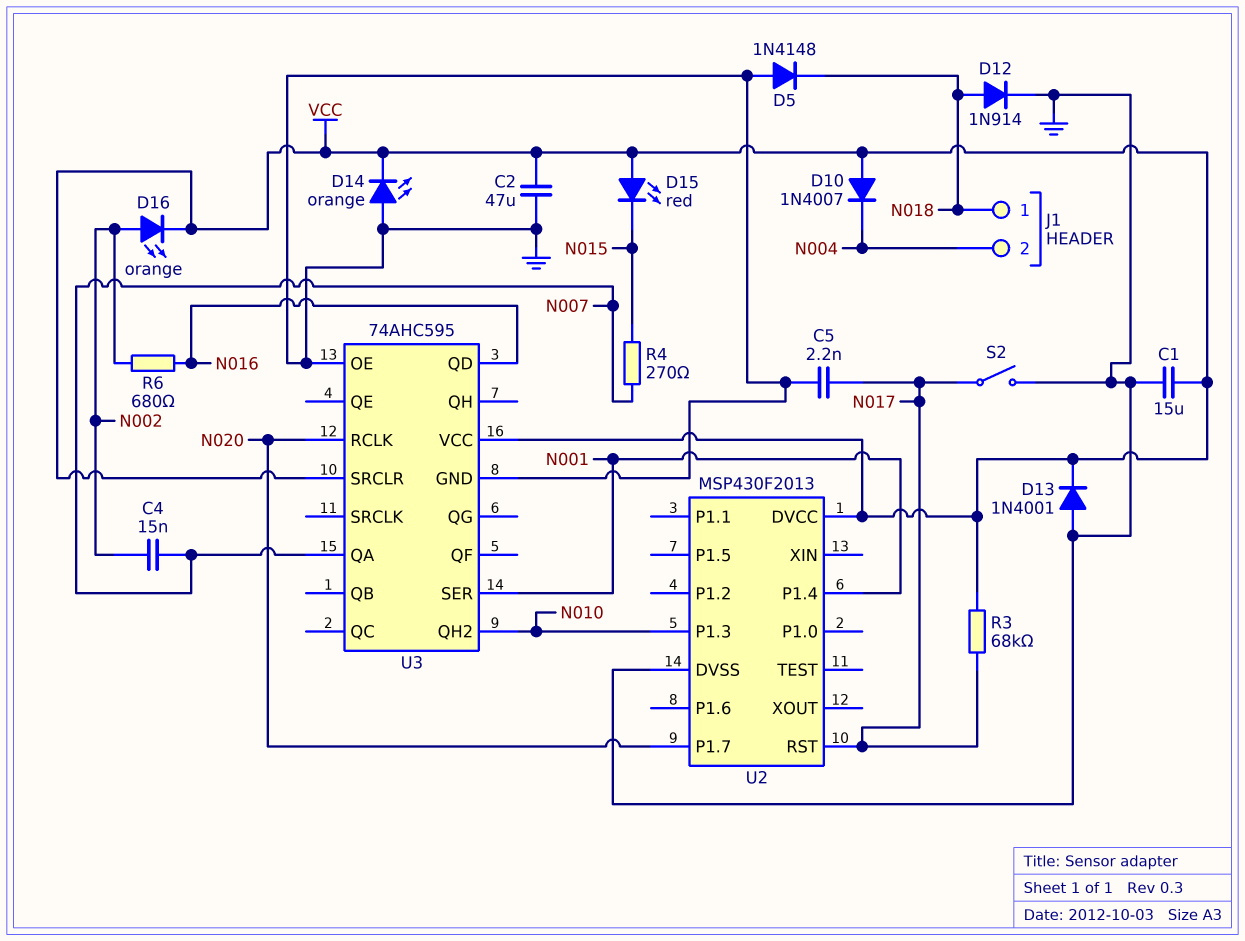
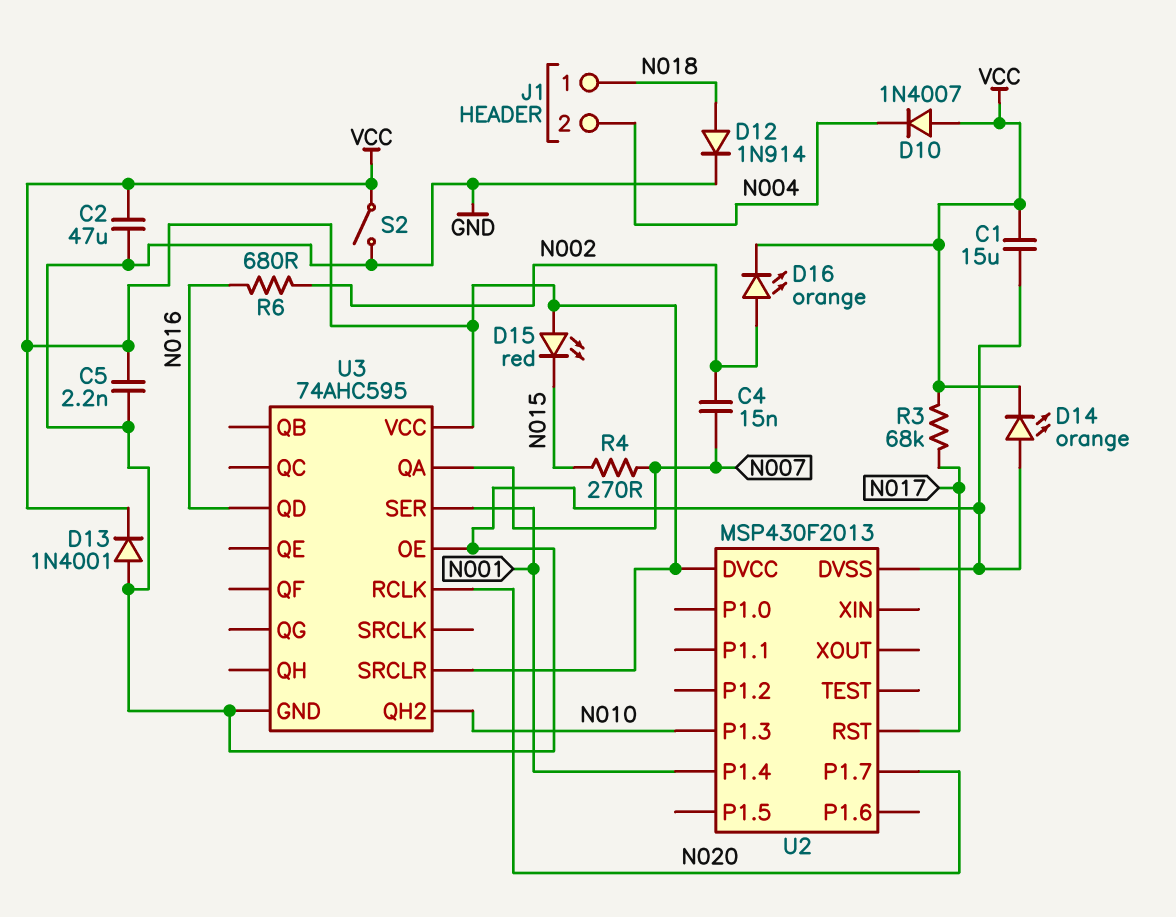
C5: 2.2nF (GND, N017) -> 2.2nF (GND, VCC)
D5: diode 1N4148 (A GND, K N018) -> none
S2: switch (GND, N017) -> switch (GND, VCC)

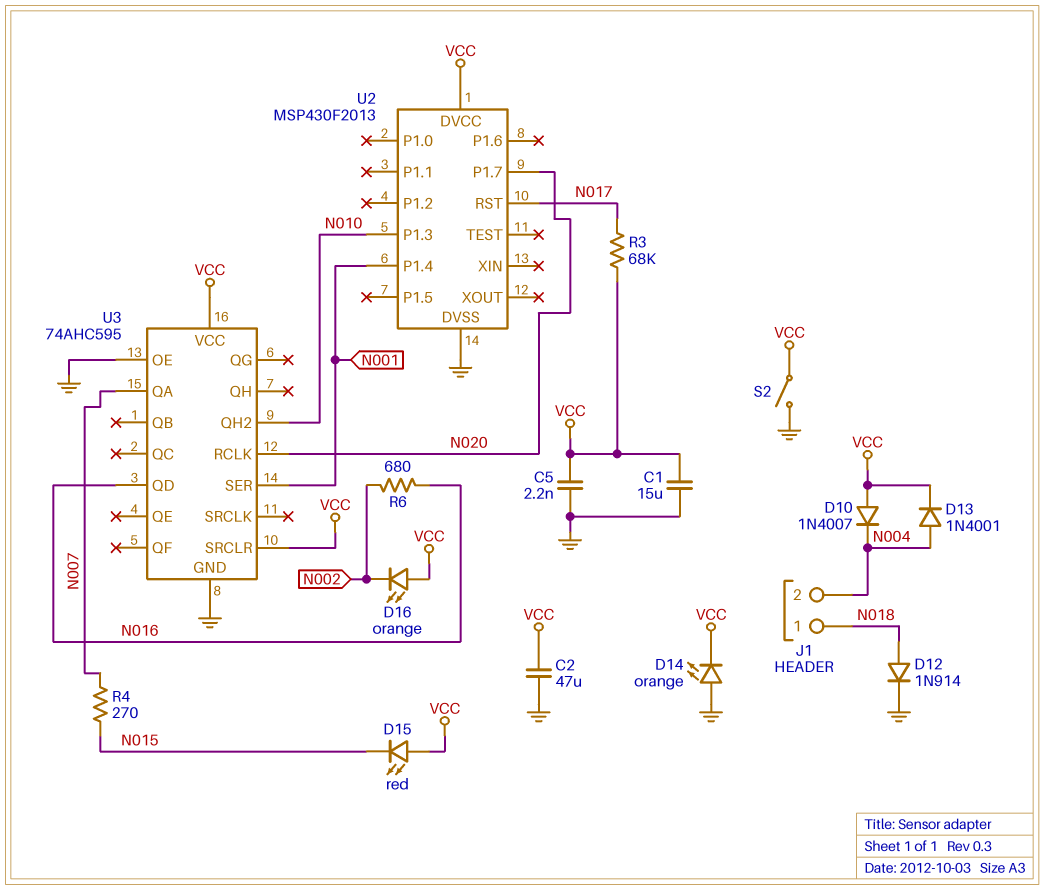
C4: 15nF (N002, N007) -> none
D13: diode 1N4001 (A GND, K VCC) -> diode 1N4001 (A N004, K VCC)
D16: LED orange (A N002, K VCC) -> LED orange (A VCC, K N002)

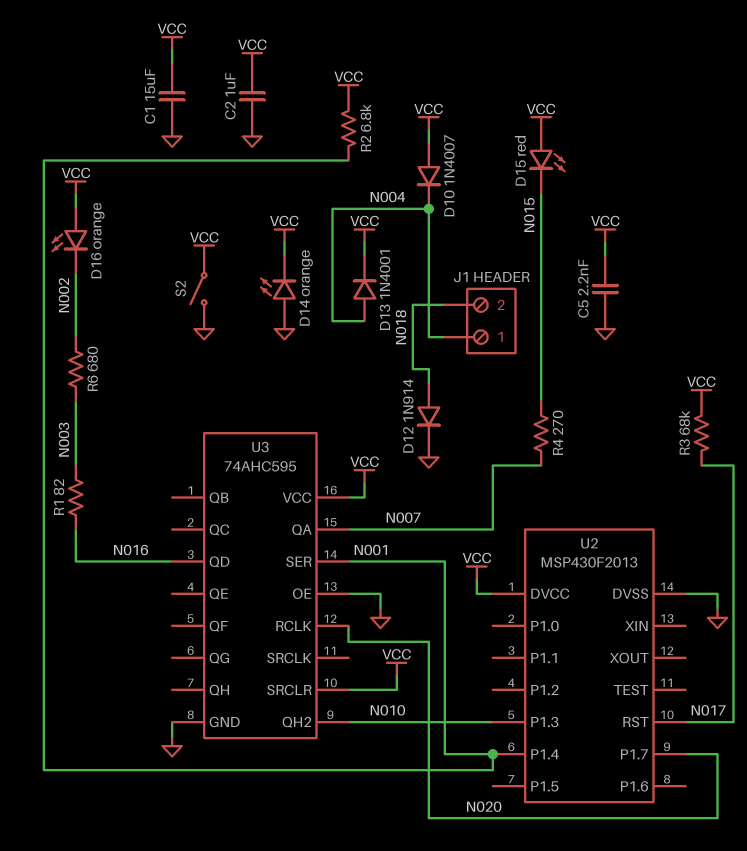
C2: 47uF (GND, VCC) -> 1uF (GND, VCC)
J1 pin 1: N018 -> N004
J1 pin 2: N004 -> N018
R1: none -> 82 (N003, N016)
R2: none -> 6.8k (N001, VCC)
R6: 680 (N002, N016) -> 680 (N002, N003)

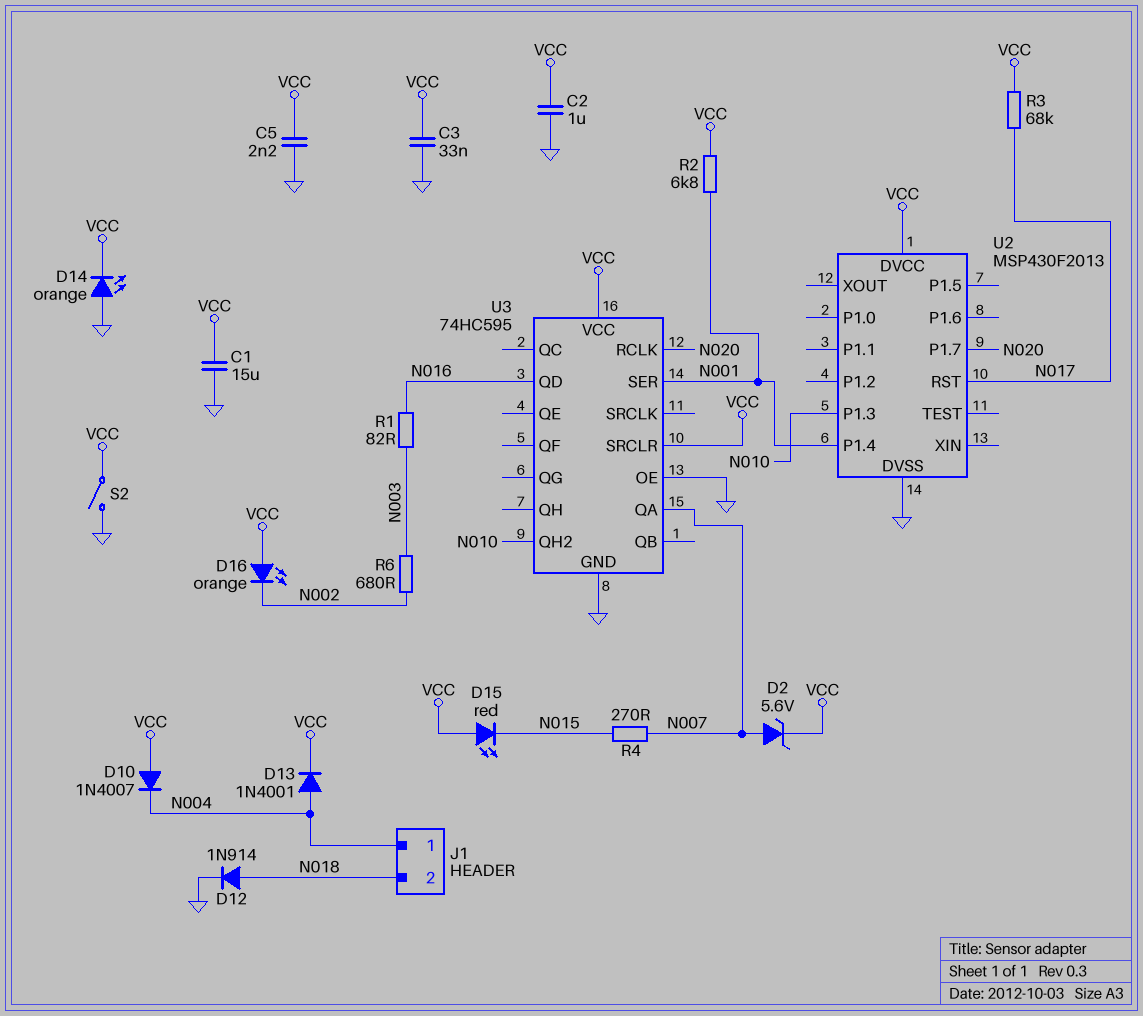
C3: none -> 33nF (GND, VCC)
D2: none -> zener 5.6V (A N007, K VCC)
U3: 74AHC595 -> 74HC595

